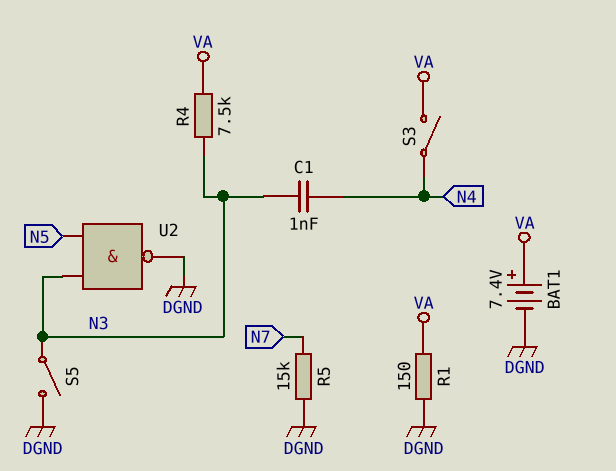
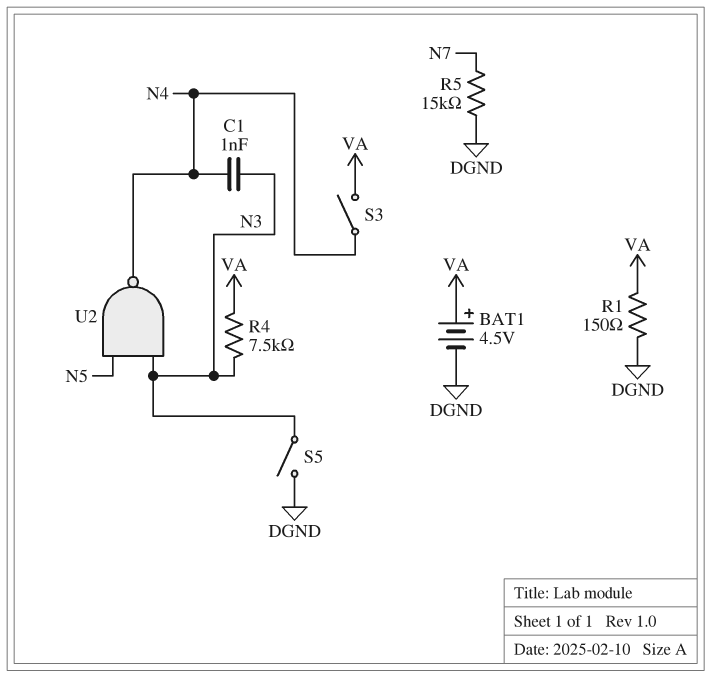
BAT1: 7.4V (plus VA, minus DGND) -> 4.5V (plus VA, minus DGND)
U2: NAND (in N3, in N5, out DGND) -> NAND (in N3, in N5, out N4)

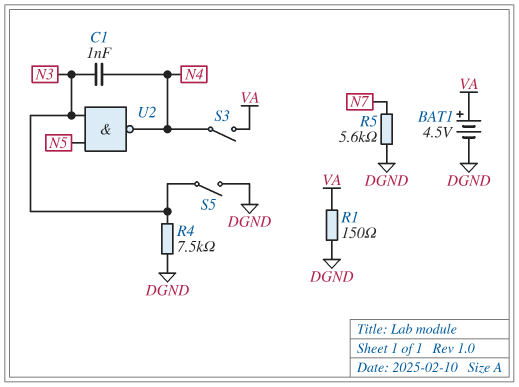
R4: 7.5k (N3, VA) -> 7.5k (DGND, N3)
R5: 15k (DGND, N7) -> 5.6k (DGND, N7)

